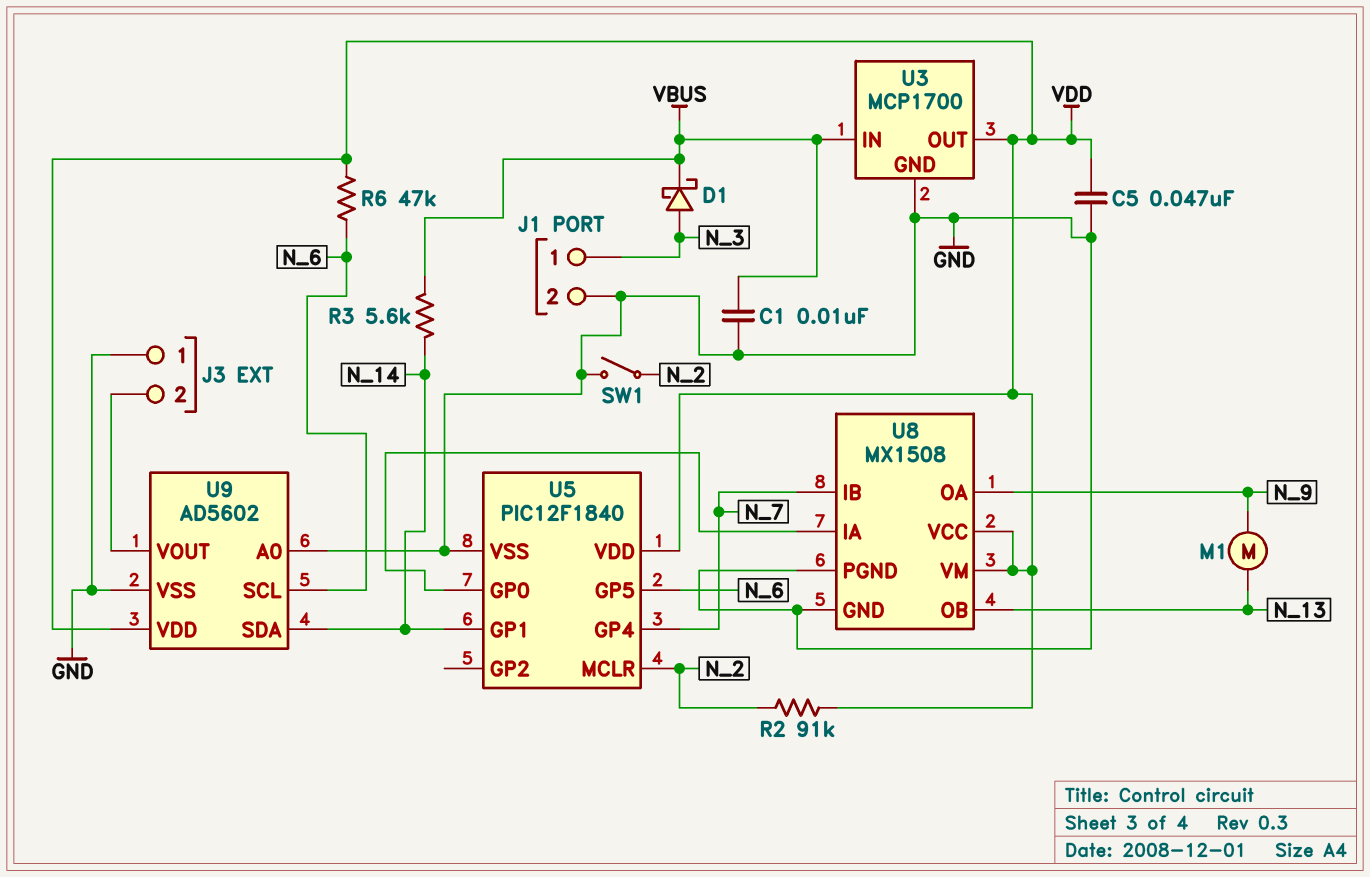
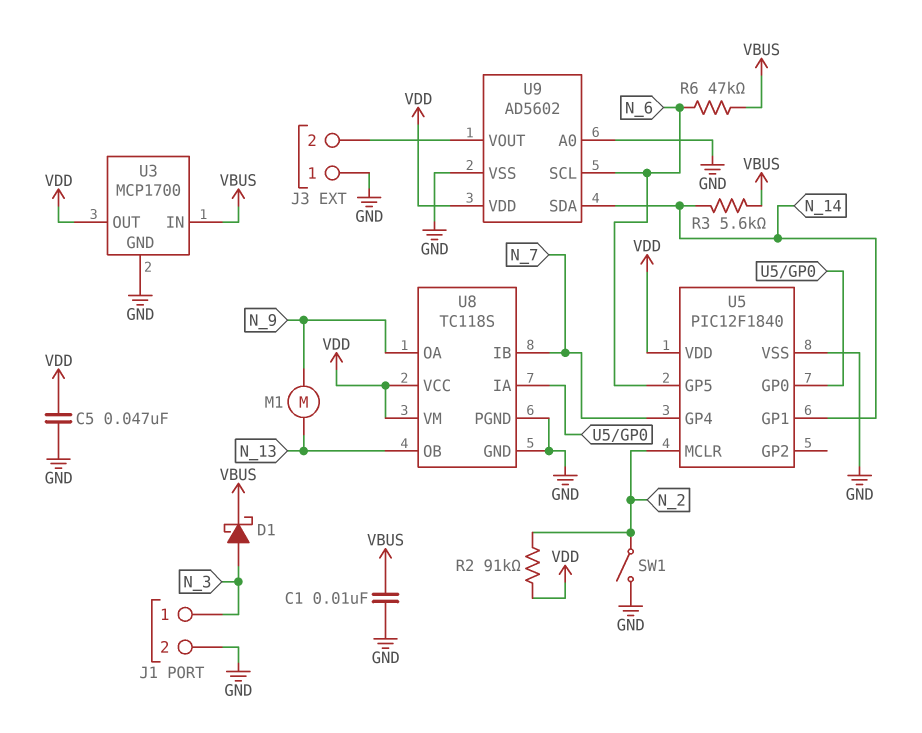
R6: 47k (N_6, VDD) -> 47k (N_6, VBUS)
U8: MX1508 -> TC118S

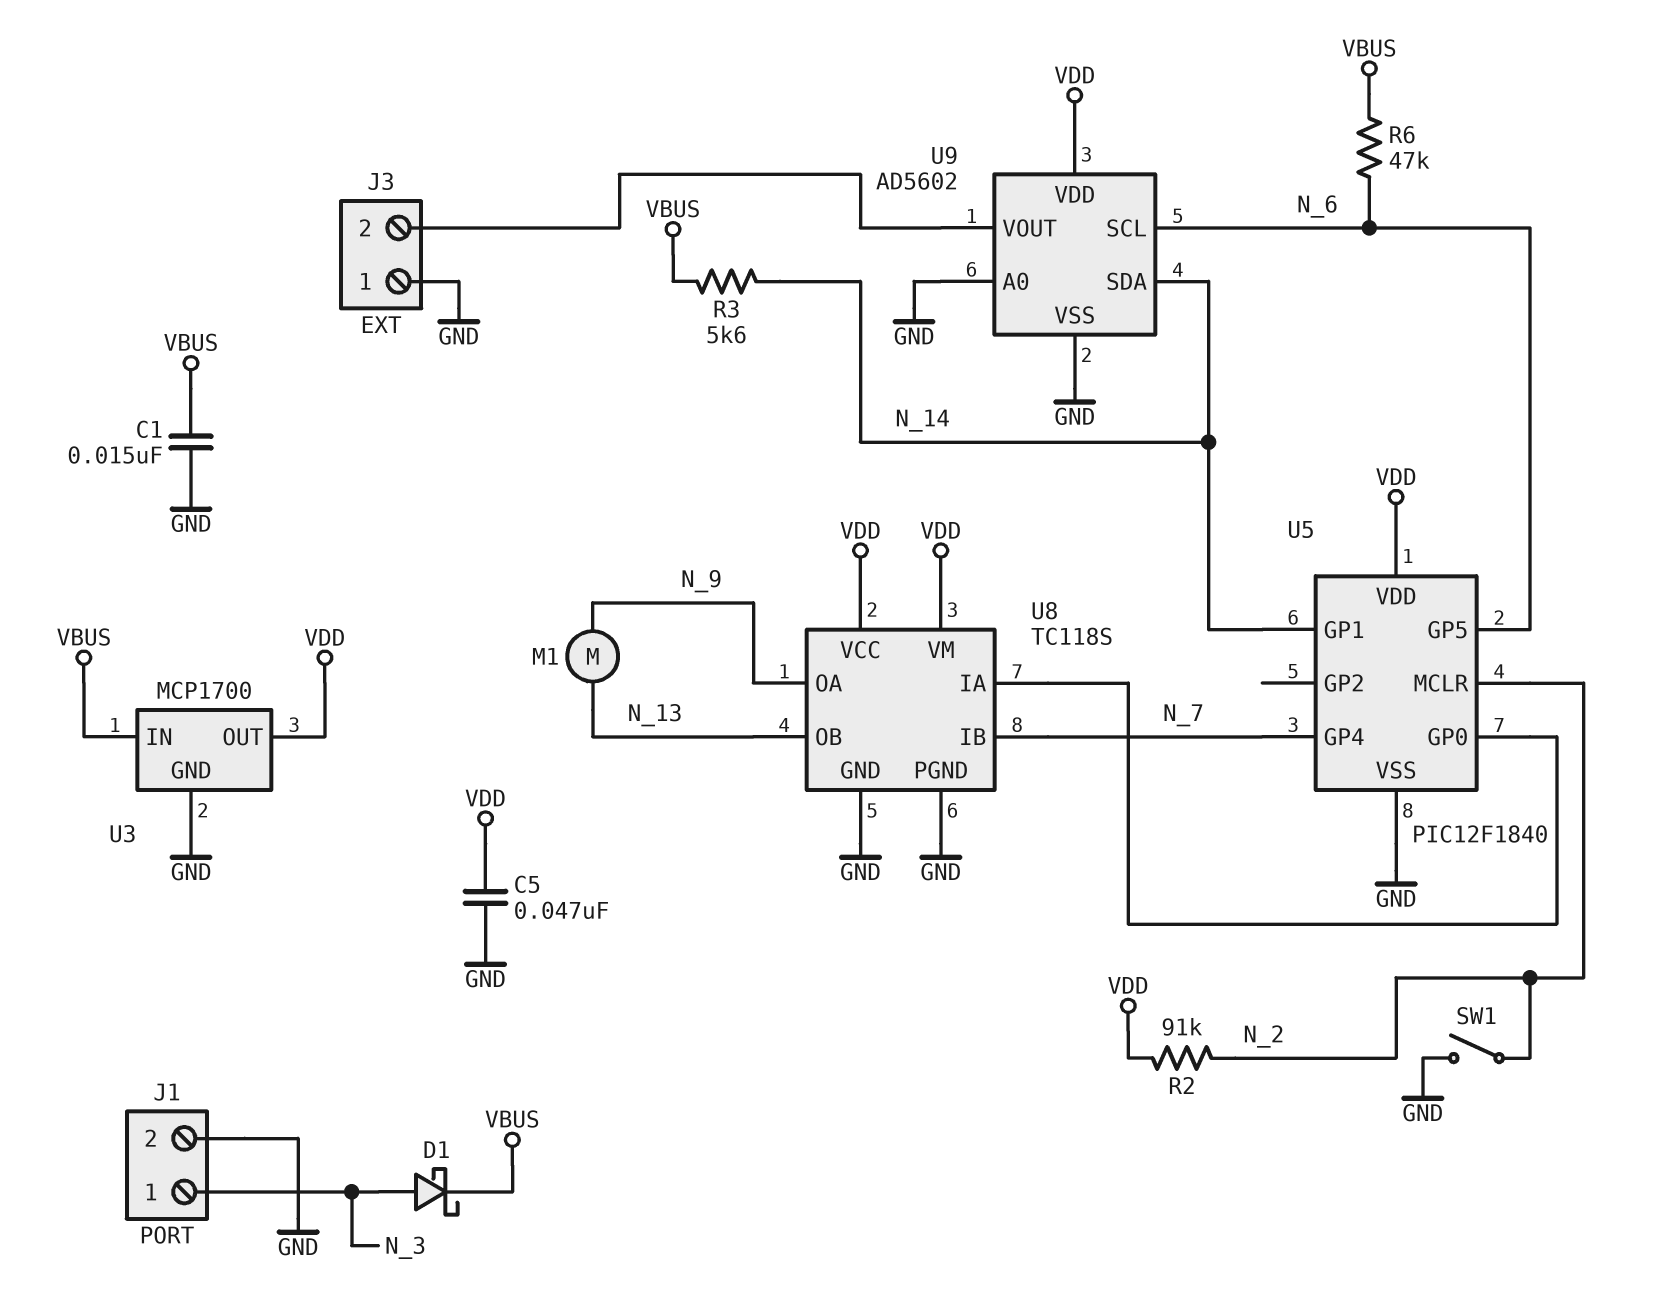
C1: 10nF (GND, VBUS) -> 15nF (GND, VBUS)

